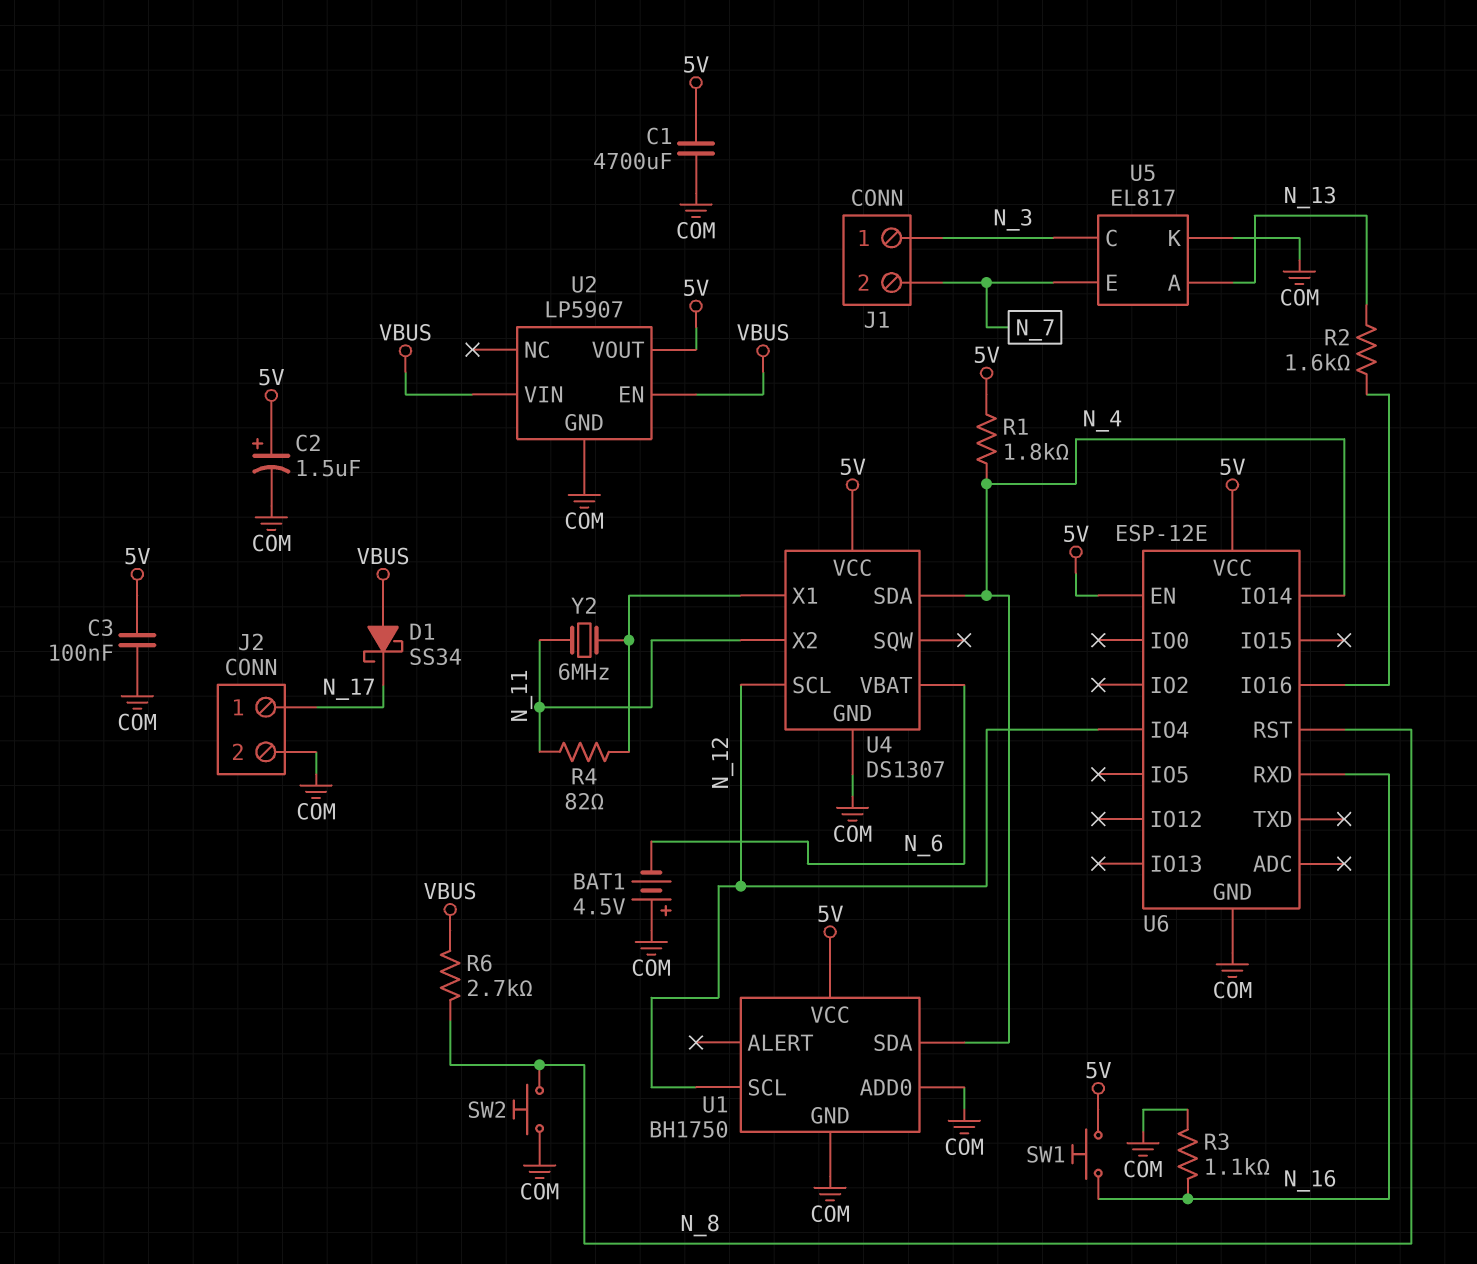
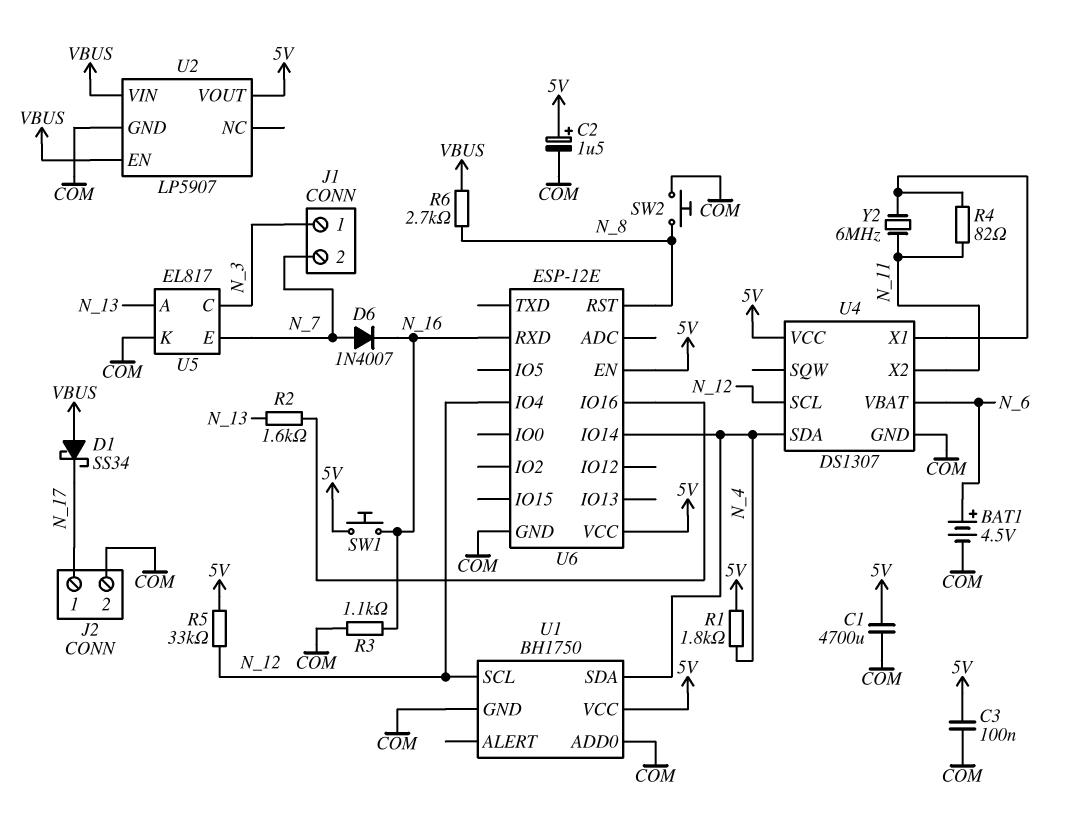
BAT1: 4.5V (plus COM, minus N_6) -> 4.5V (plus N_6, minus COM)
D6: none -> diode 1N4007 (A N_7, K N_16)
R5: none -> 33k (5V, N_12)

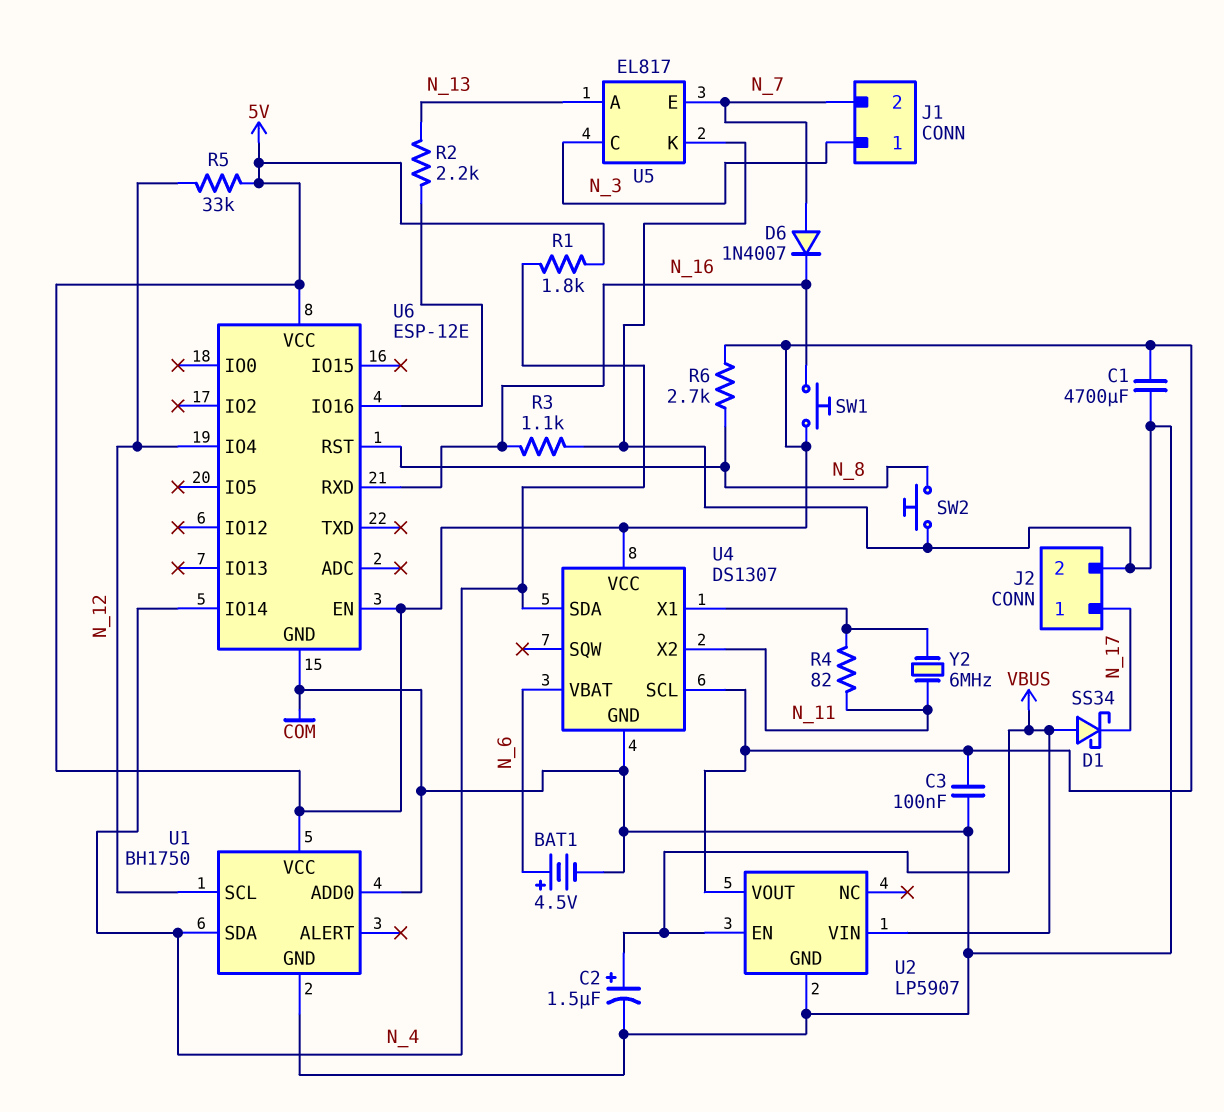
C2: 1.5uF (plus 5V, minus COM) -> 1.5uF (plus VBUS, minus COM)
R2: 1.6k (N_13, U6/IO16) -> 2.2k (N_13, U6/IO16)
R6: 2.7k (N_8, VBUS) -> 2.7k (5V, N_8)
U4 pin SCL: N_12 -> 5V

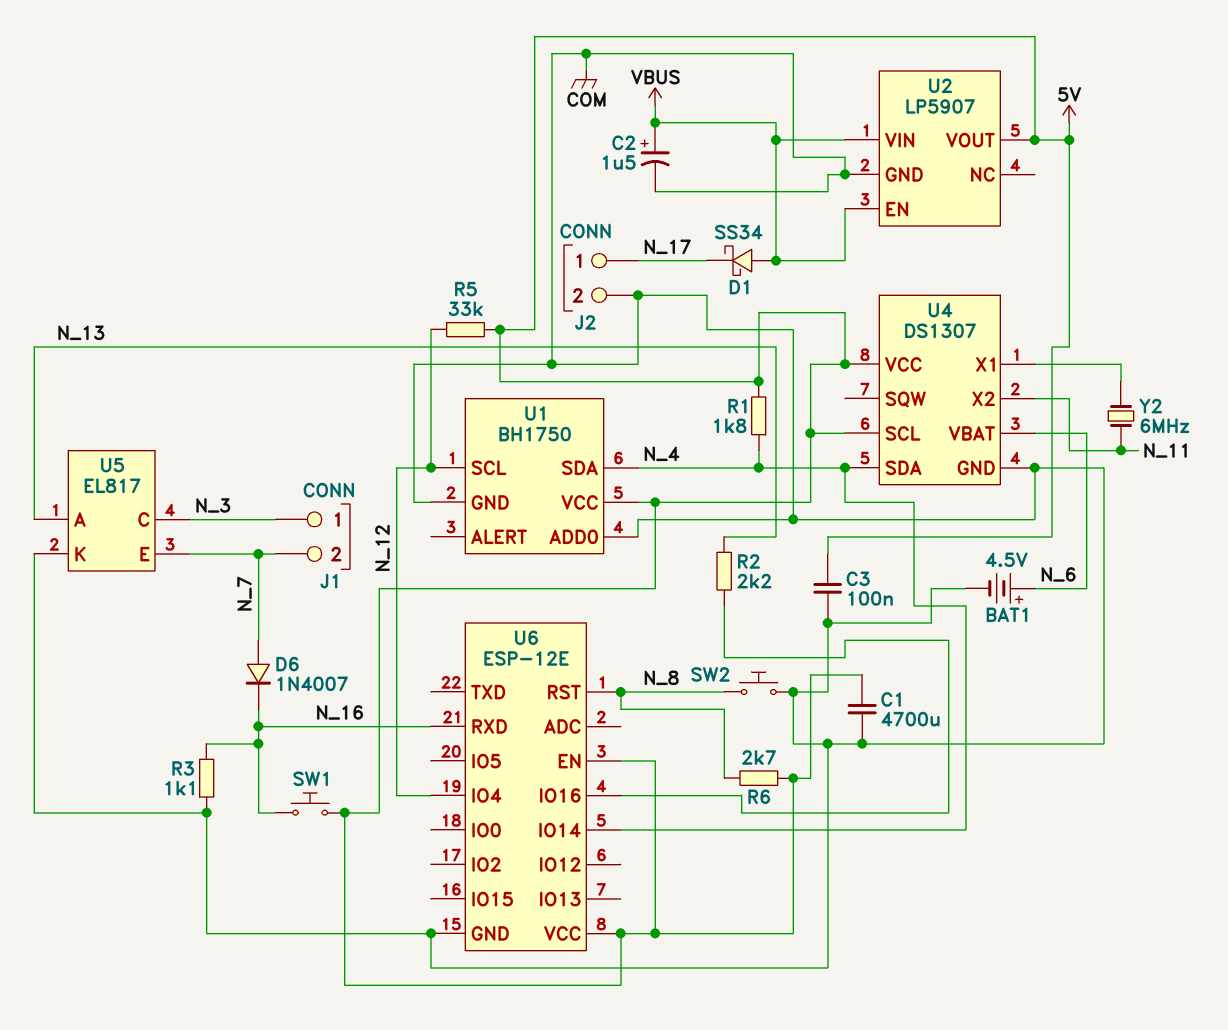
R4: 82 (N_11, U4/X1) -> none

